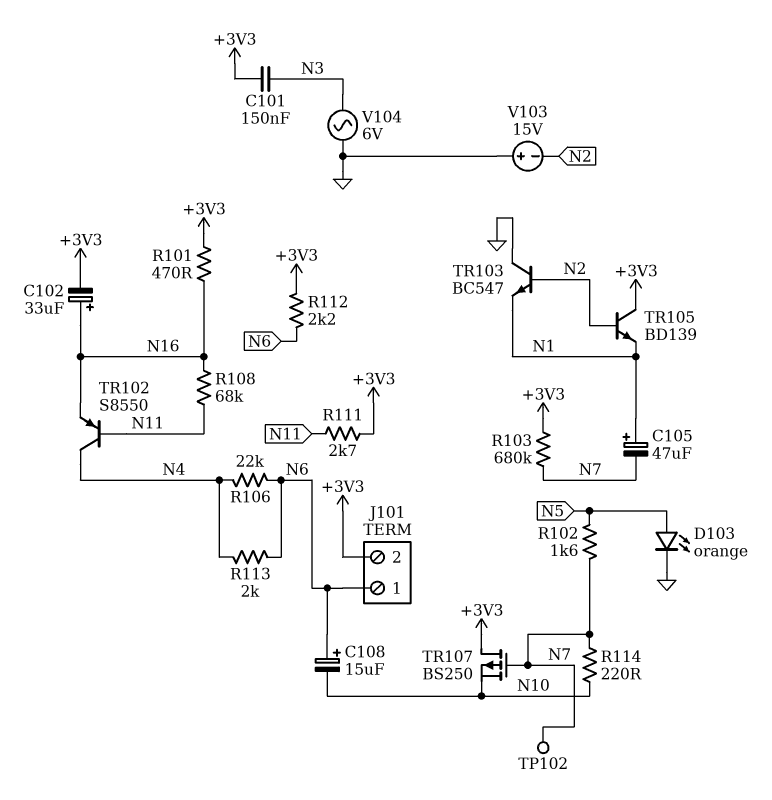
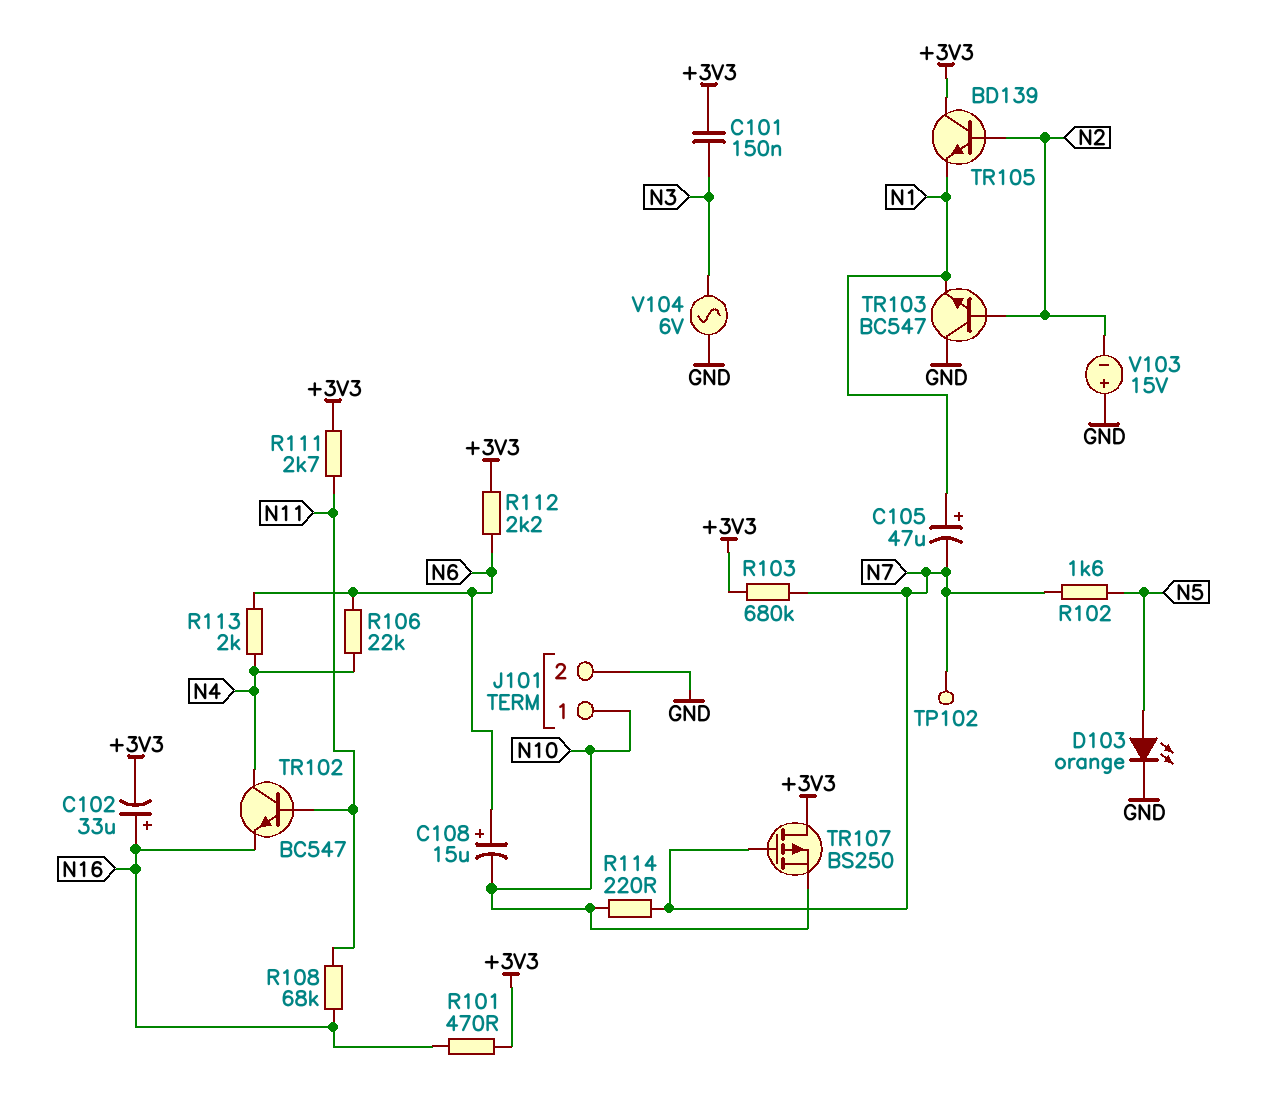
J101 pin 1: N6 -> N10
J101 pin 2: +3V3 -> GND
TR102: PNP S8550 (B N11, C N4, E N16) -> NPN BC547 (B N11, C N4, E N16)

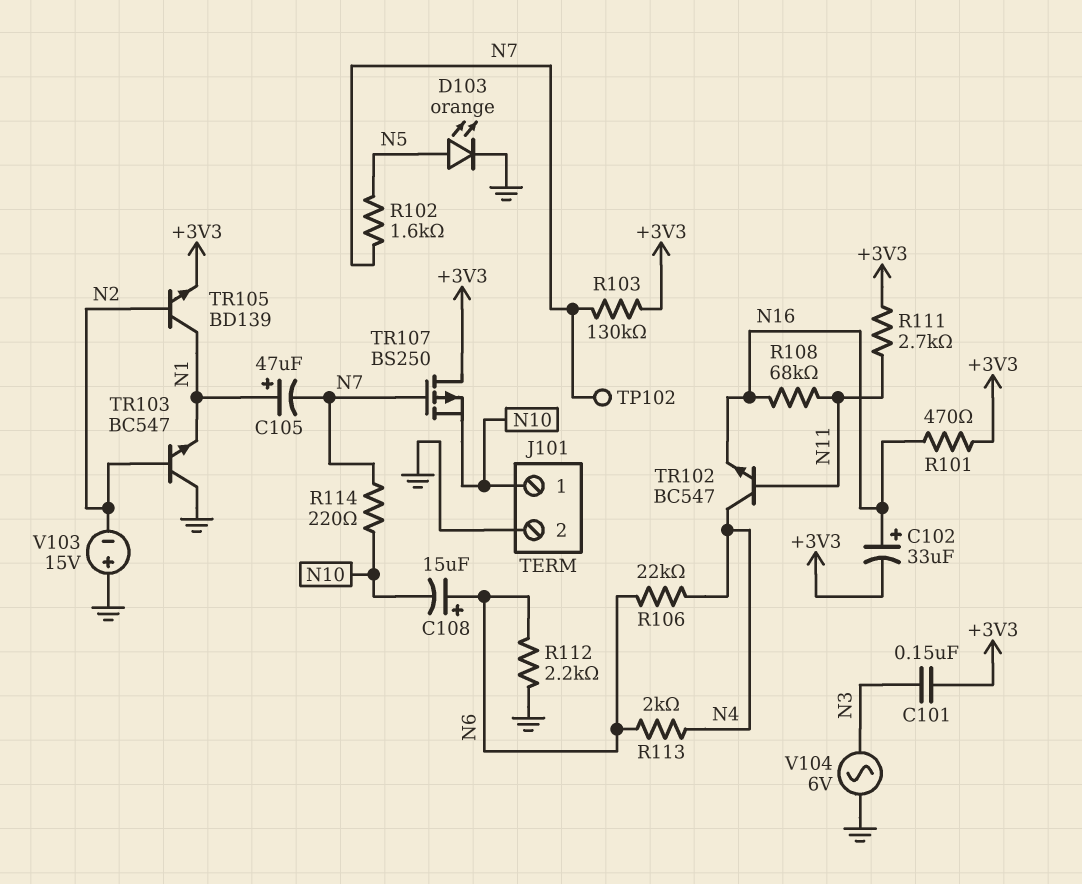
R103: 680k (+3V3, N7) -> 130k (+3V3, N7)
R112: 2.2k (+3V3, N6) -> 2.2k (GND, N6)
TR105: NPN BD139 (B N2, C +3V3, E N1) -> NPN BD139 (B N2, C N1, E +3V3)

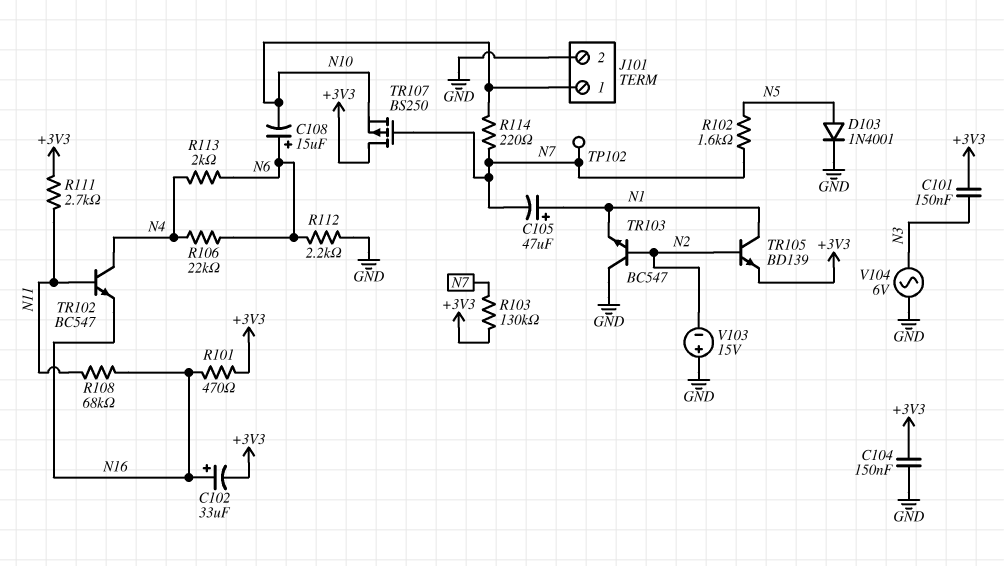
C104: none -> 150nF (+3V3, GND)
D103: LED orange (A N5, K GND) -> diode 1N4001 (A N5, K GND)

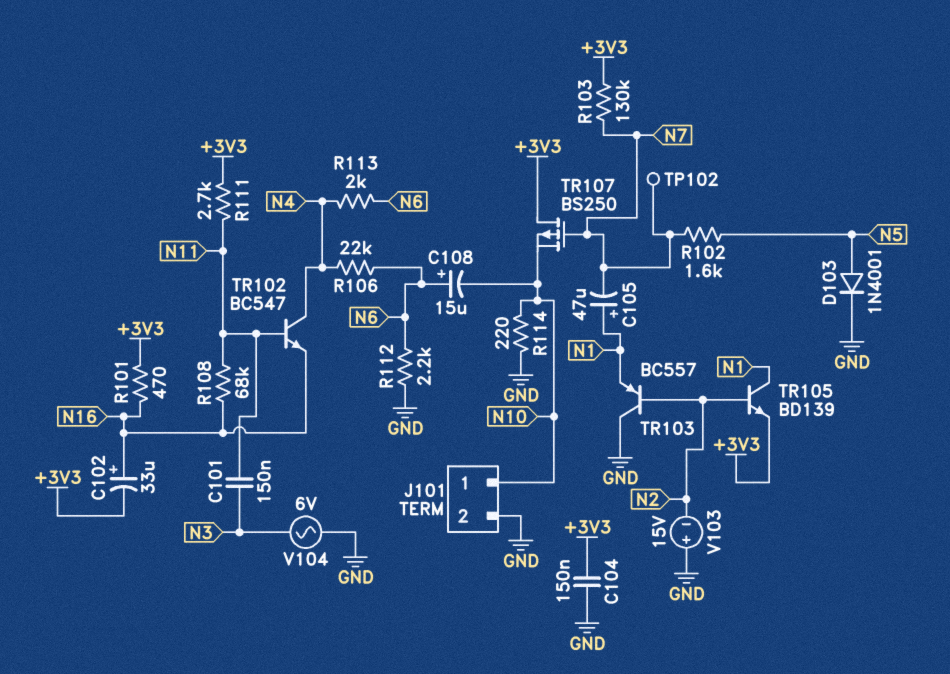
C101: 150nF (+3V3, N3) -> 150nF (N3, N11)
R114: 220 (N7, N10) -> 220 (GND, N10)
TR103: NPN BC547 (B N2, C GND, E N1) -> PNP BC557 (B N2, C GND, E N1)

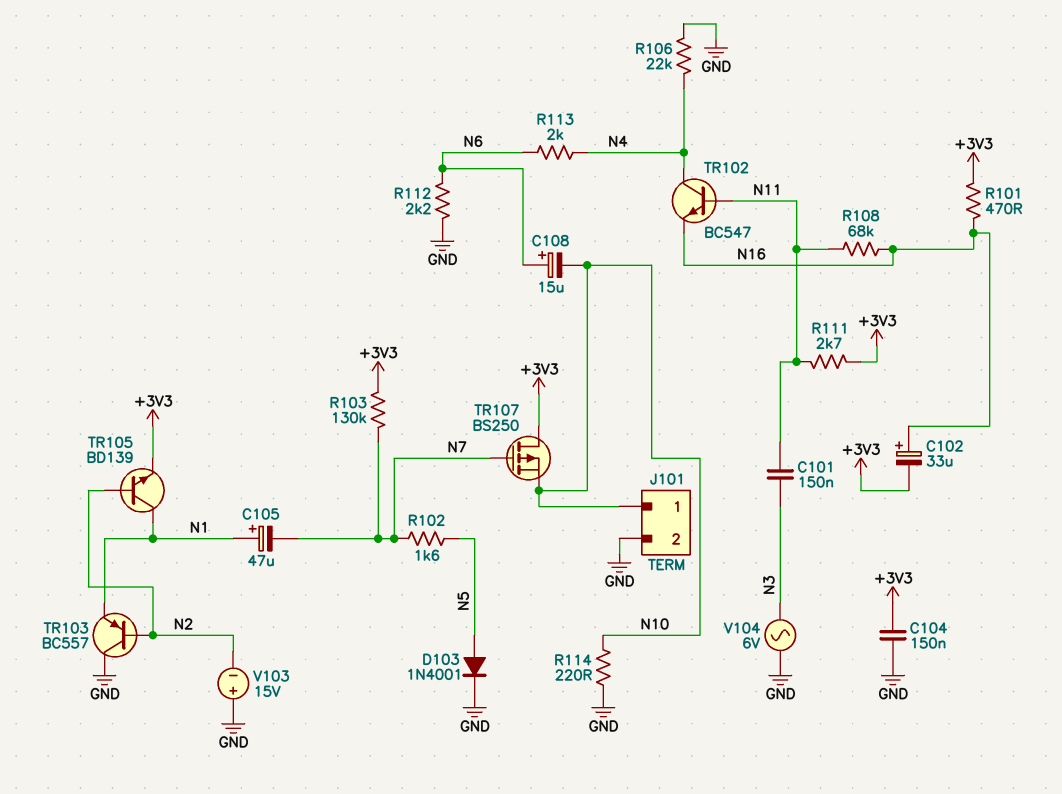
R106: 22k (N4, N6) -> 22k (GND, N4)
TP102: test point (N7) -> none

